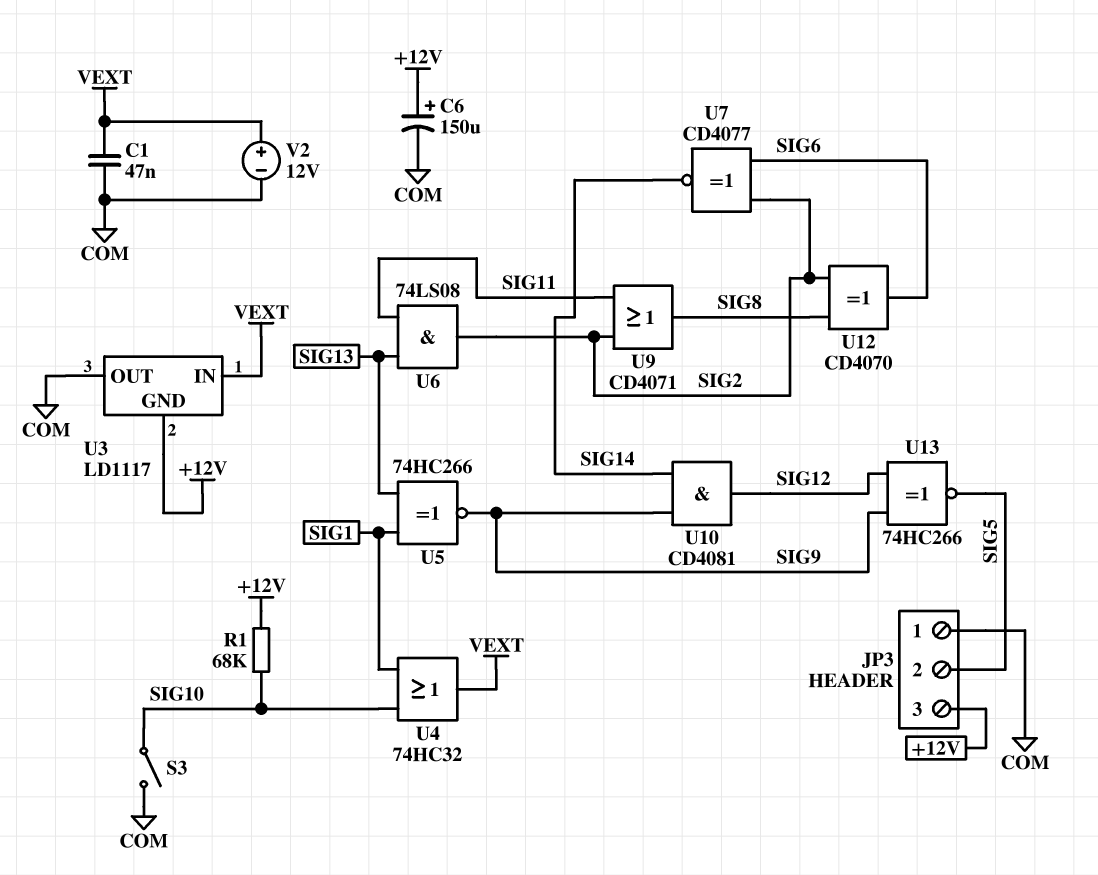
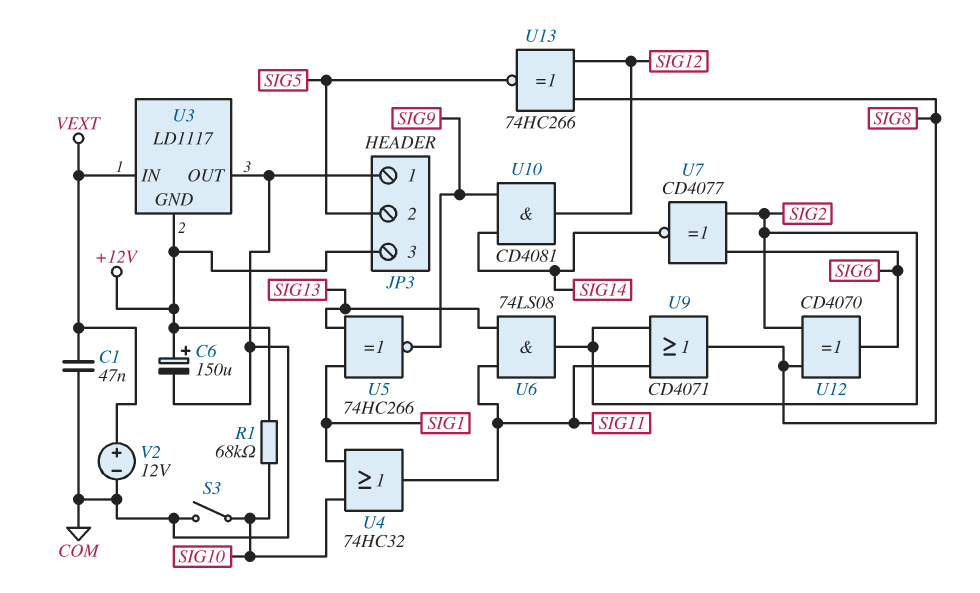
U4: OR 74HC32 (in SIG1, in SIG10, out VEXT) -> OR 74HC32 (in SIG1, in SIG10, out SIG11)
U13: XNOR 74HC266 (in SIG9, in SIG12, out SIG5) -> XNOR 74HC266 (in SIG8, in SIG12, out SIG5)

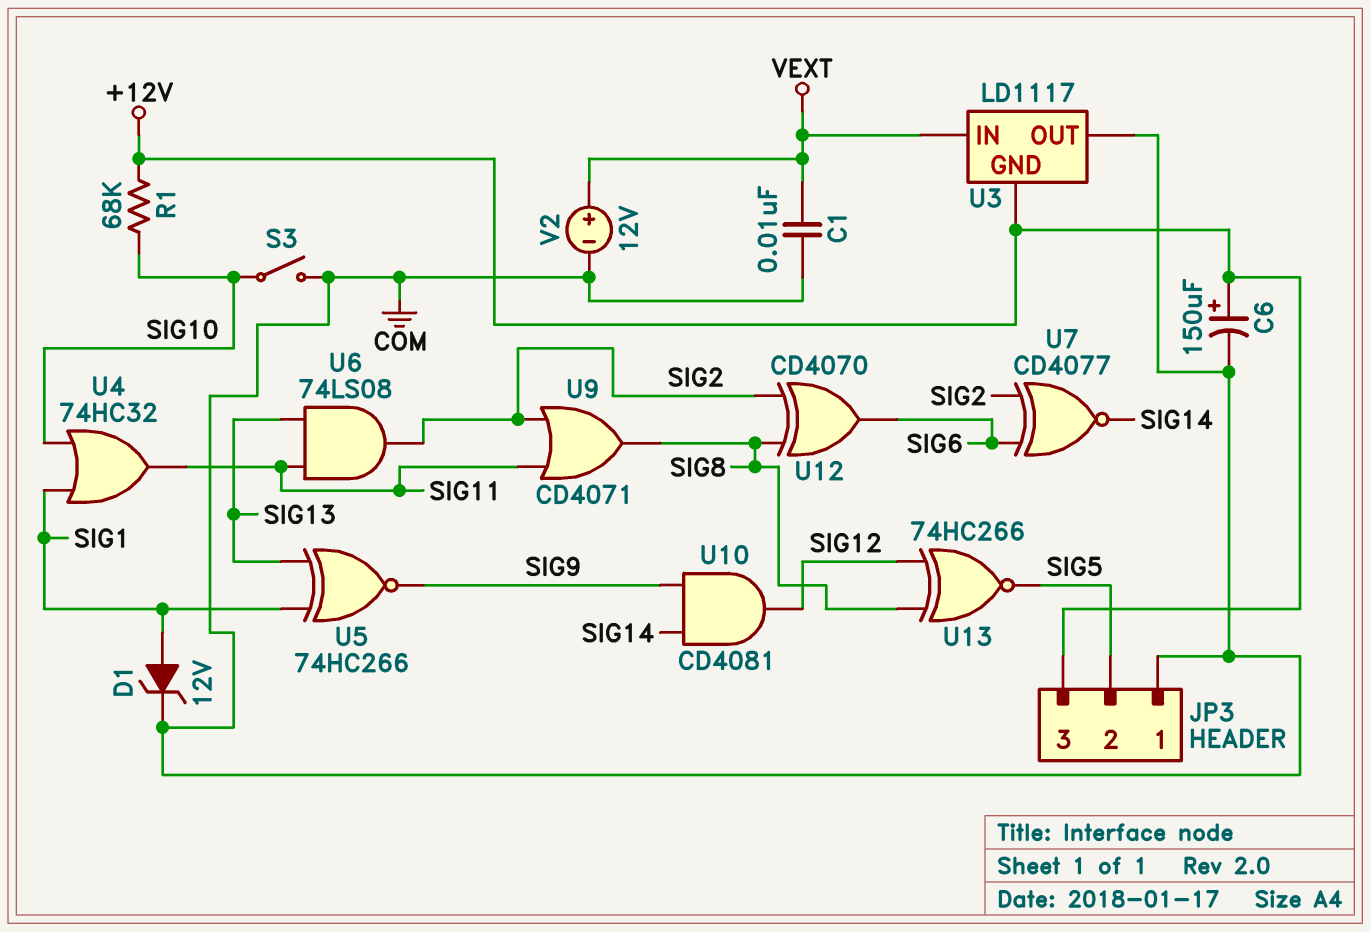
C1: 47nF (COM, VEXT) -> 10nF (COM, VEXT)
D1: none -> zener 12V (A SIG1, K COM)

